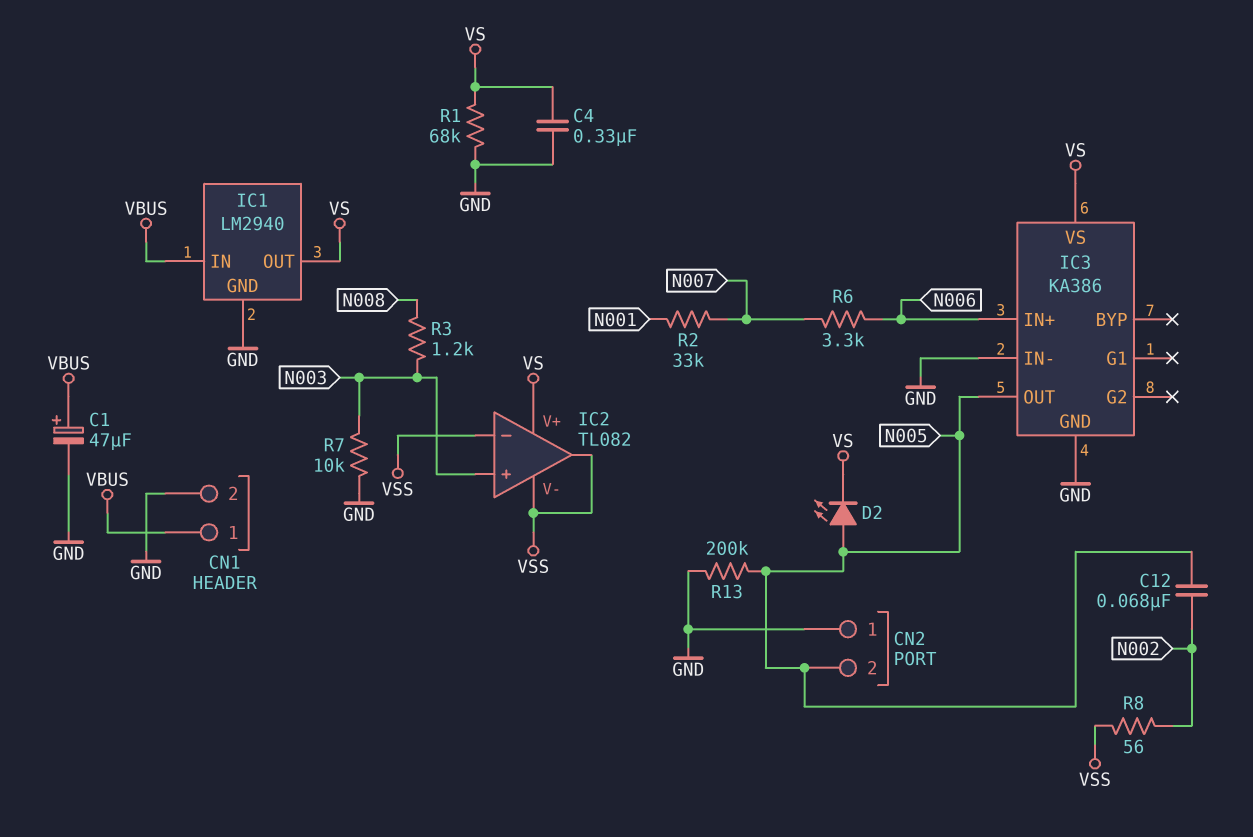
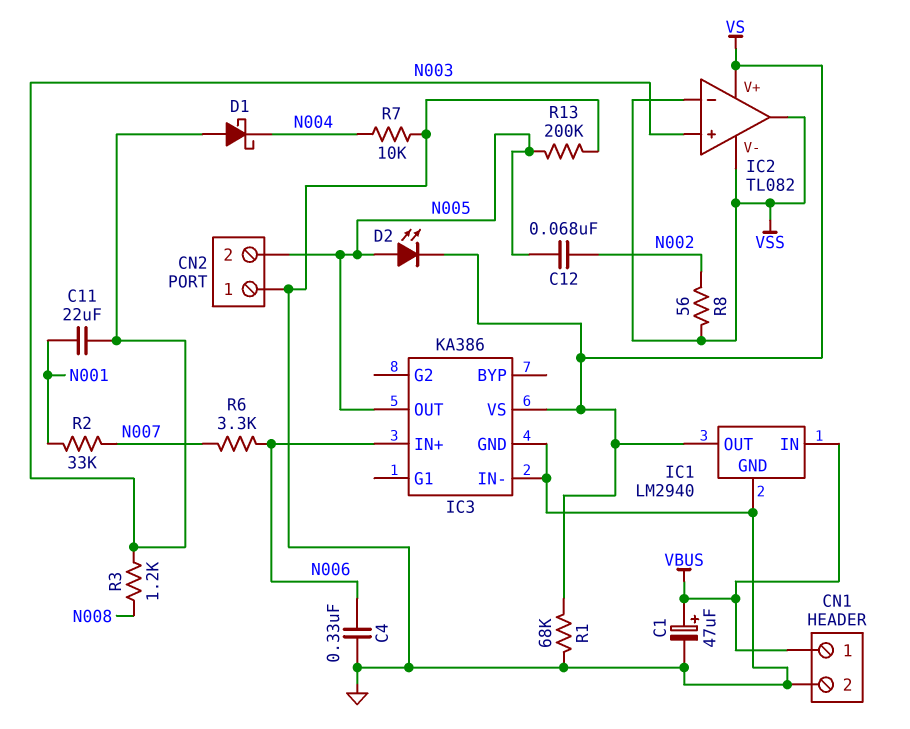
C4: 330nF (GND, VS) -> 330nF (GND, N006)
C11: none -> 22uF (N001, N003)
D1: none -> schottky (A N003, K N004)
R7: 10k (GND, N003) -> 10k (GND, N004)

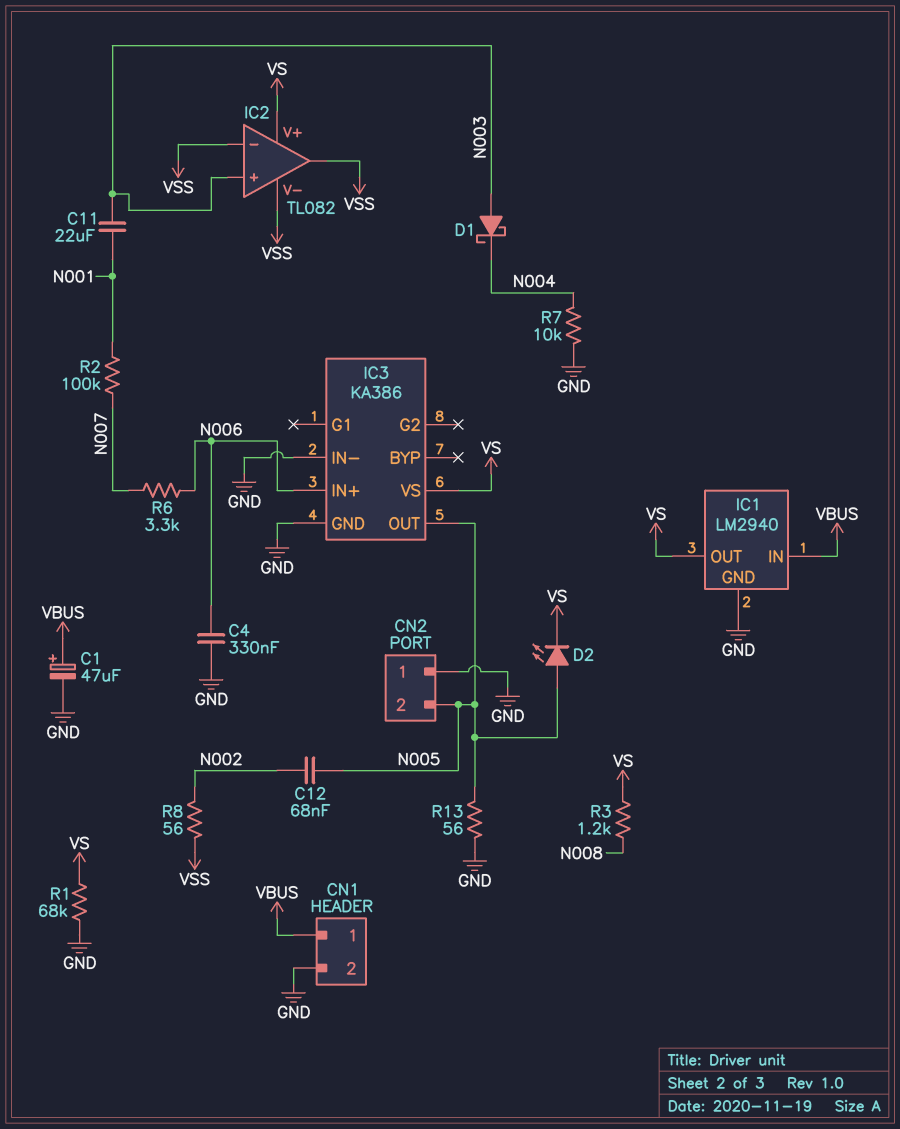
R2: 33k (N001, N007) -> 100k (N001, N007)
R3: 1.2k (N003, N008) -> 1.2k (N008, VS)
R13: 200k (GND, N005) -> 56 (GND, N005)

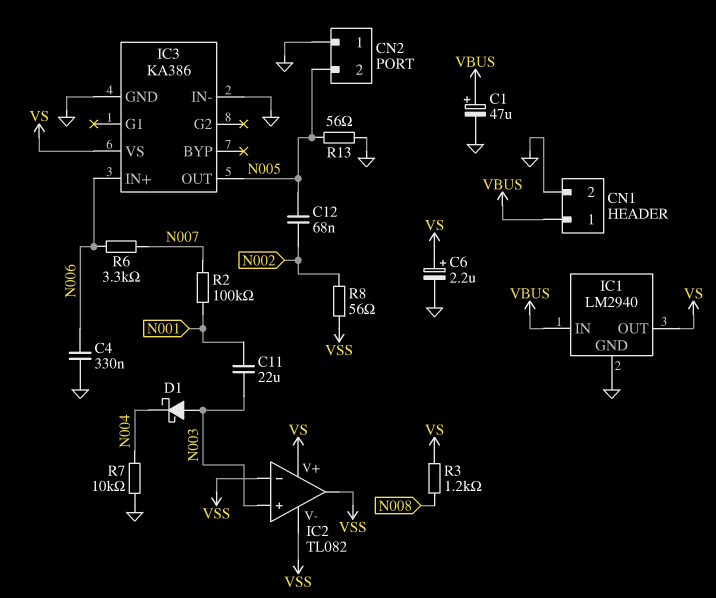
C6: none -> 2.2uF (plus VS, minus GND)
D2: LED (A N005, K VS) -> none
R1: 68k (GND, VS) -> none

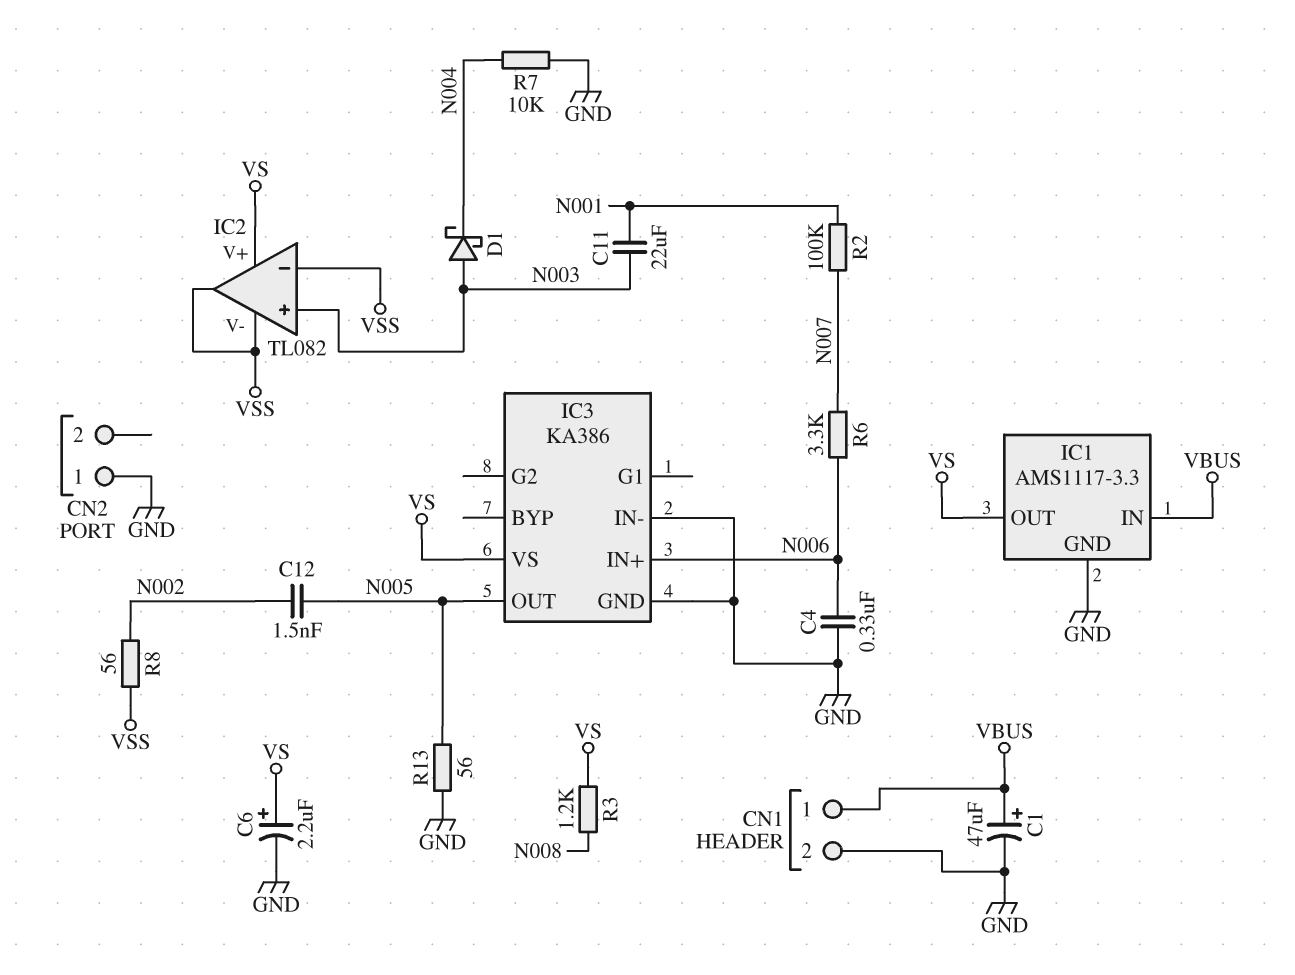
C12: 68nF (N002, N005) -> 1.5nF (N002, N005)
CN2 pin 2: N005 -> none
IC1: LM2940 -> AMS1117-3.3

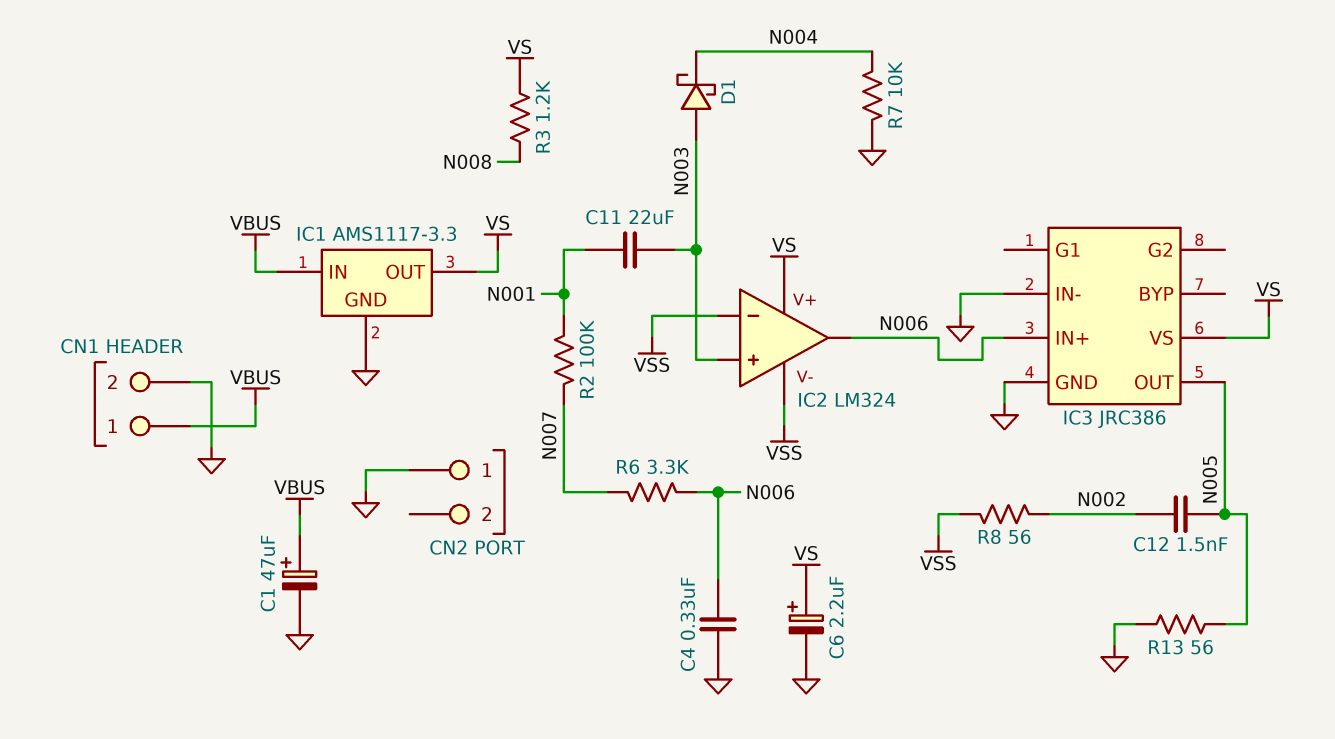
IC2: TL082 -> LM324
IC2 pin out: VSS -> N006
IC3: KA386 -> JRC386

